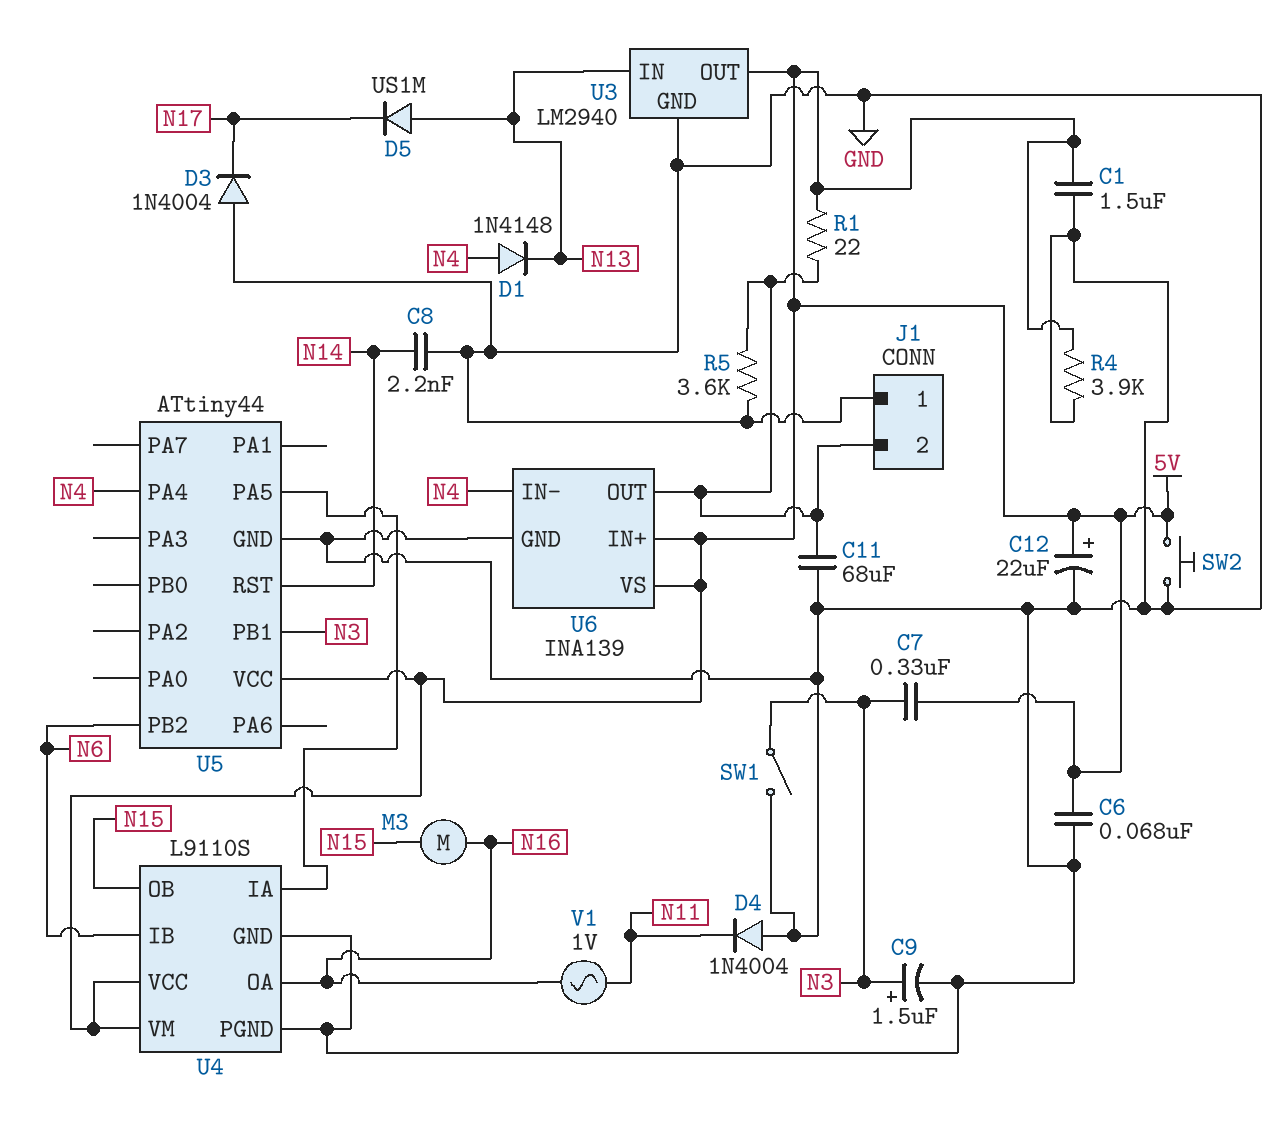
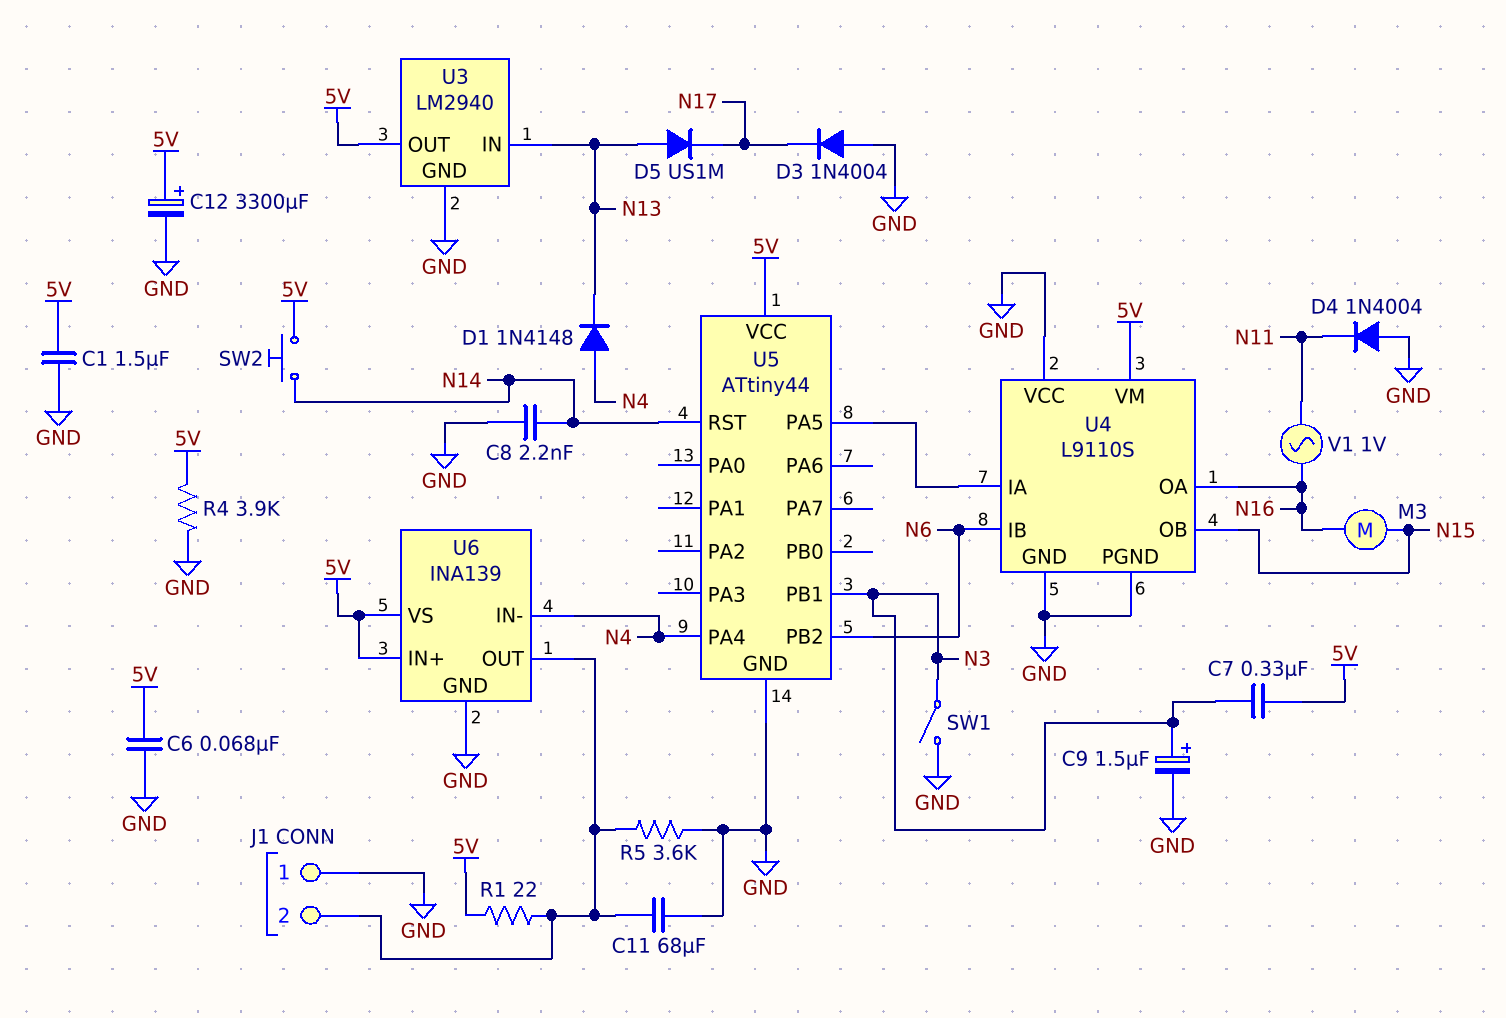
C12: 22uF (plus 5V, minus GND) -> 3300uF (plus 5V, minus GND)
SW2: button (5V, GND) -> button (5V, N14)
U4 pin VCC: 5V -> GND

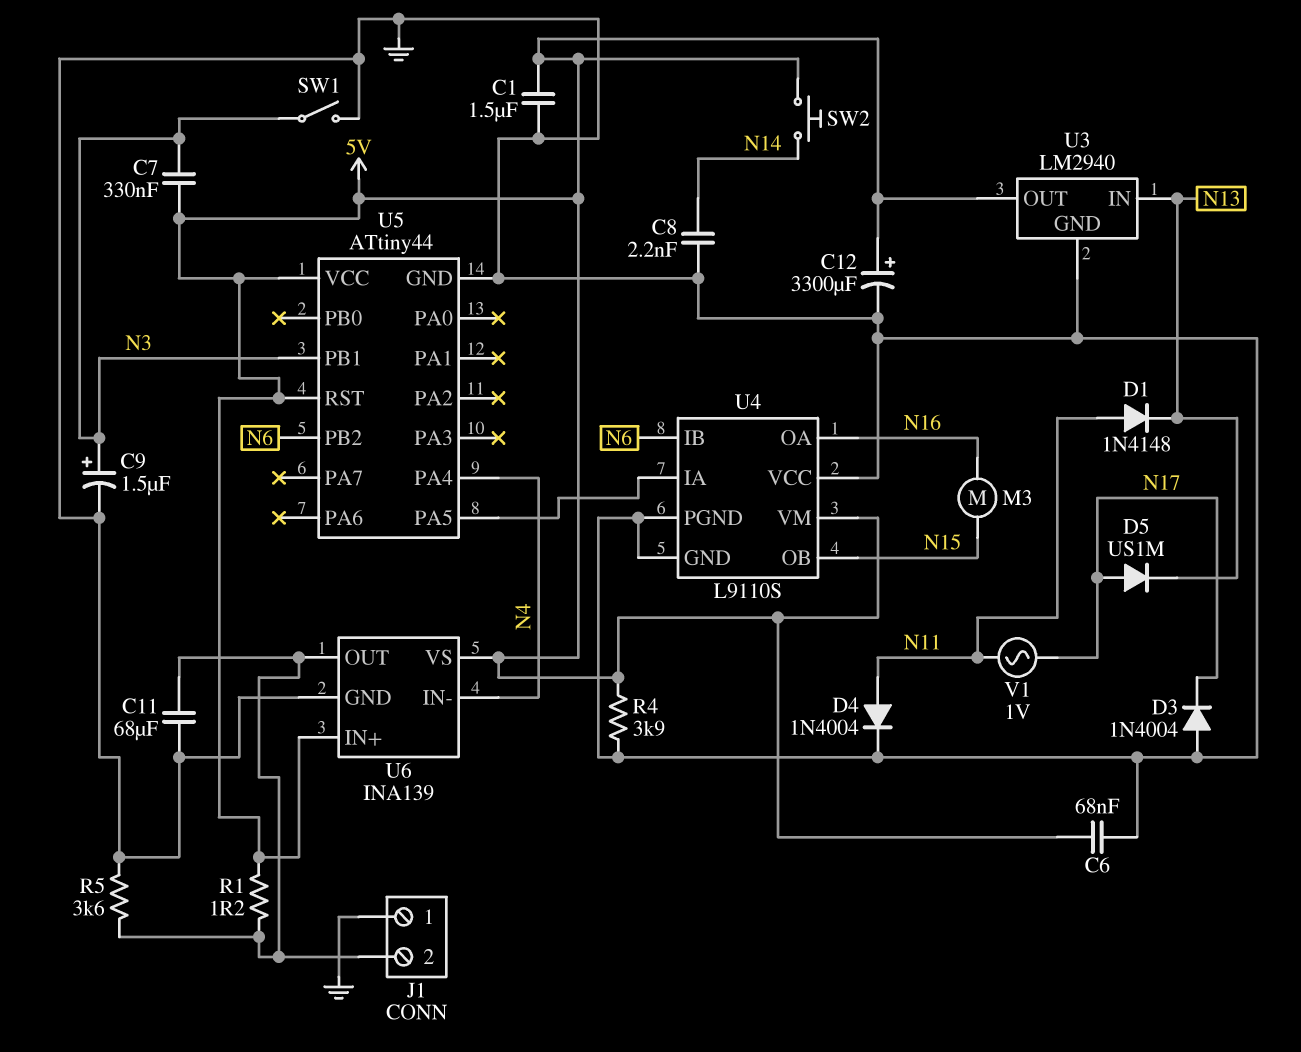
D1: diode 1N4148 (A N4, K N13) -> diode 1N4148 (A N11, K N13)
D4: diode 1N4004 (A GND, K N11) -> diode 1N4004 (A N11, K GND)
D5: diode US1M (A N13, K N17) -> diode US1M (A N17, K N13)
R1: 22 (5V, J1/2) -> 1.2 (5V, J1/2)
U5 pin RST: N14 -> 5V
V1: AC 1V (N11, N16) -> AC 1V (N11, N17)

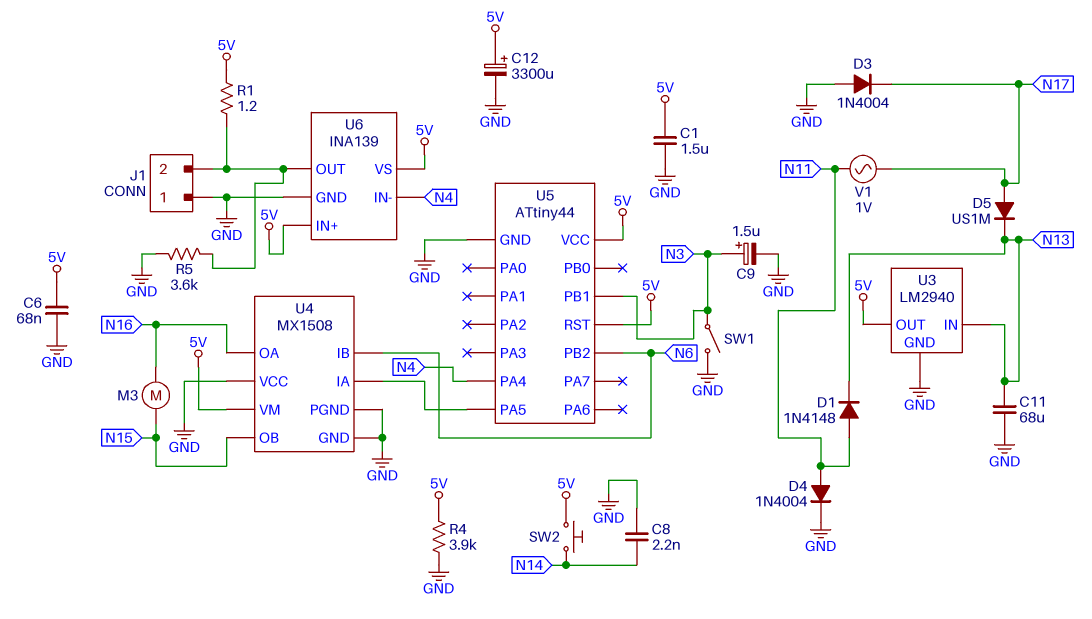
C7: 330nF (5V, N3) -> none
C11: 68uF (GND, J1/2) -> 68uF (GND, N13)
U4: L9110S -> MX1508

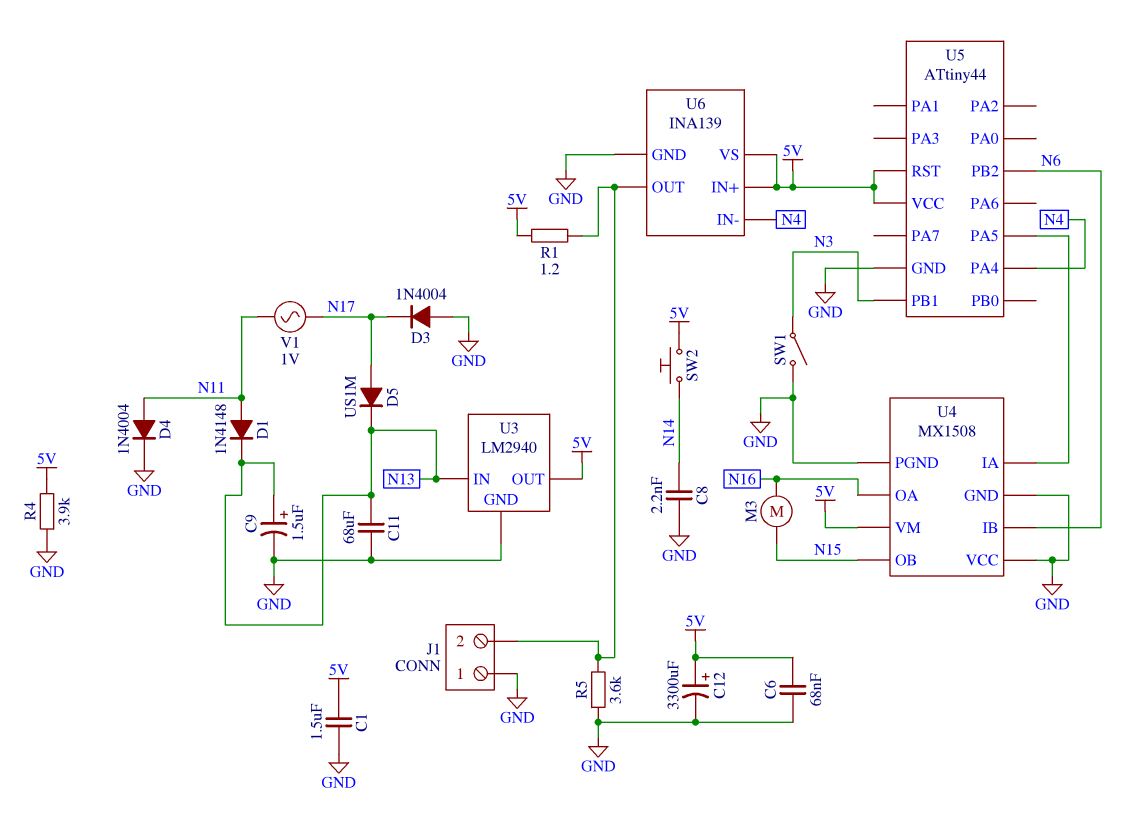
C9: 1.5uF (plus N3, minus GND) -> 1.5uF (plus N13, minus GND)

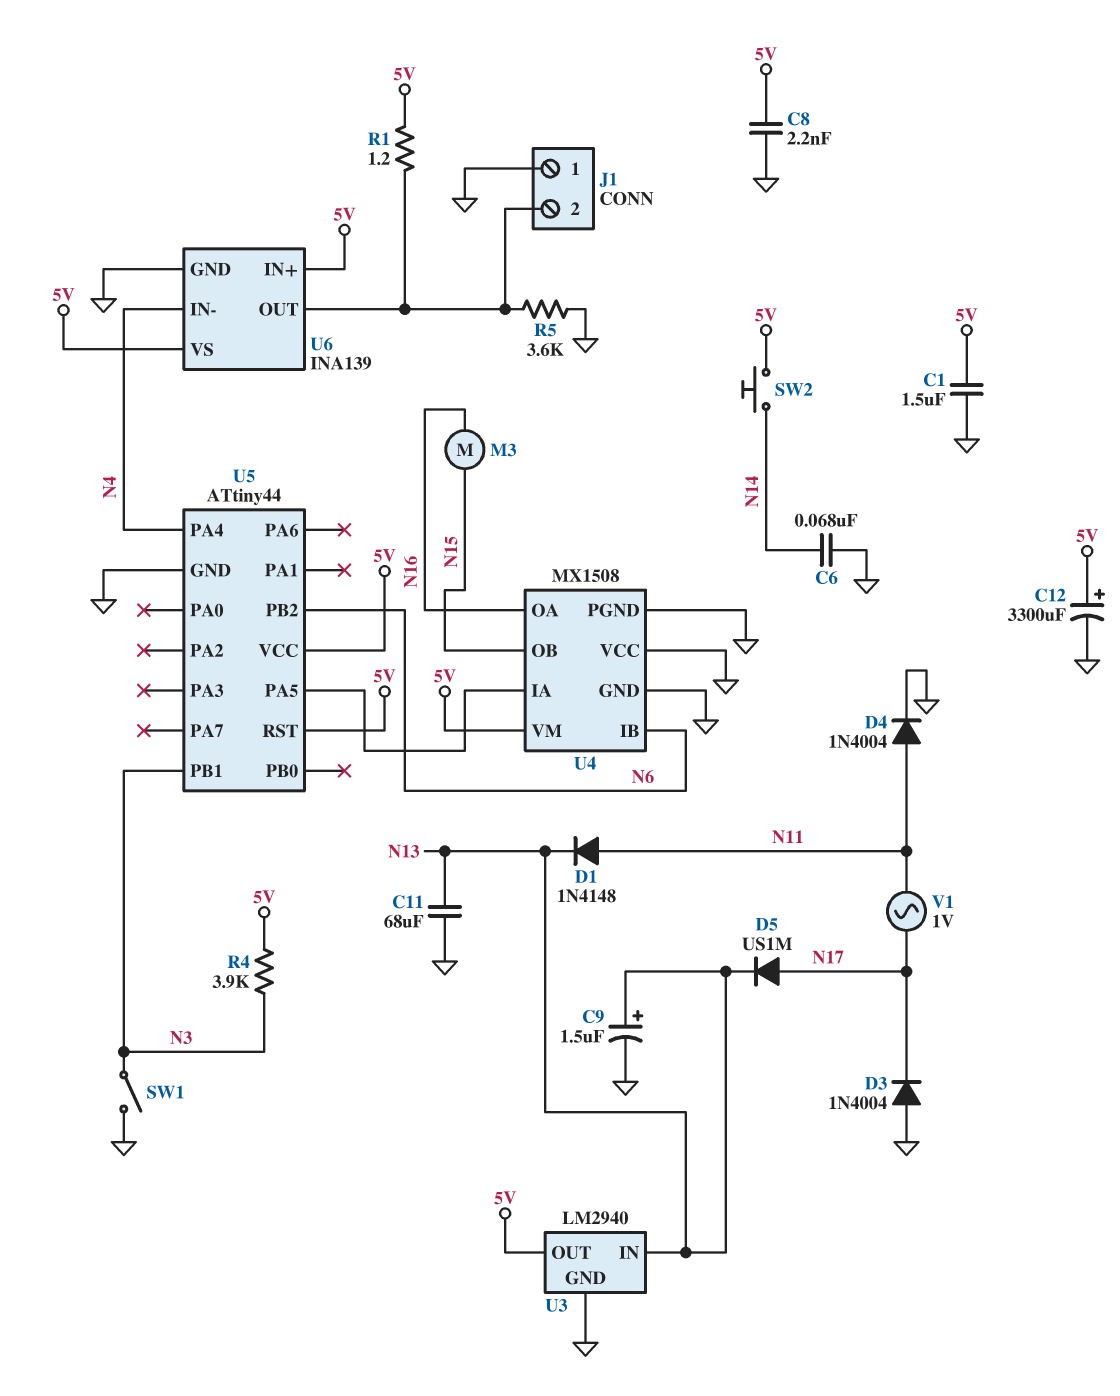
C6: 68nF (5V, GND) -> 68nF (GND, N14)
C8: 2.2nF (GND, N14) -> 2.2nF (5V, GND)
R4: 3.9k (5V, GND) -> 3.9k (5V, N3)

